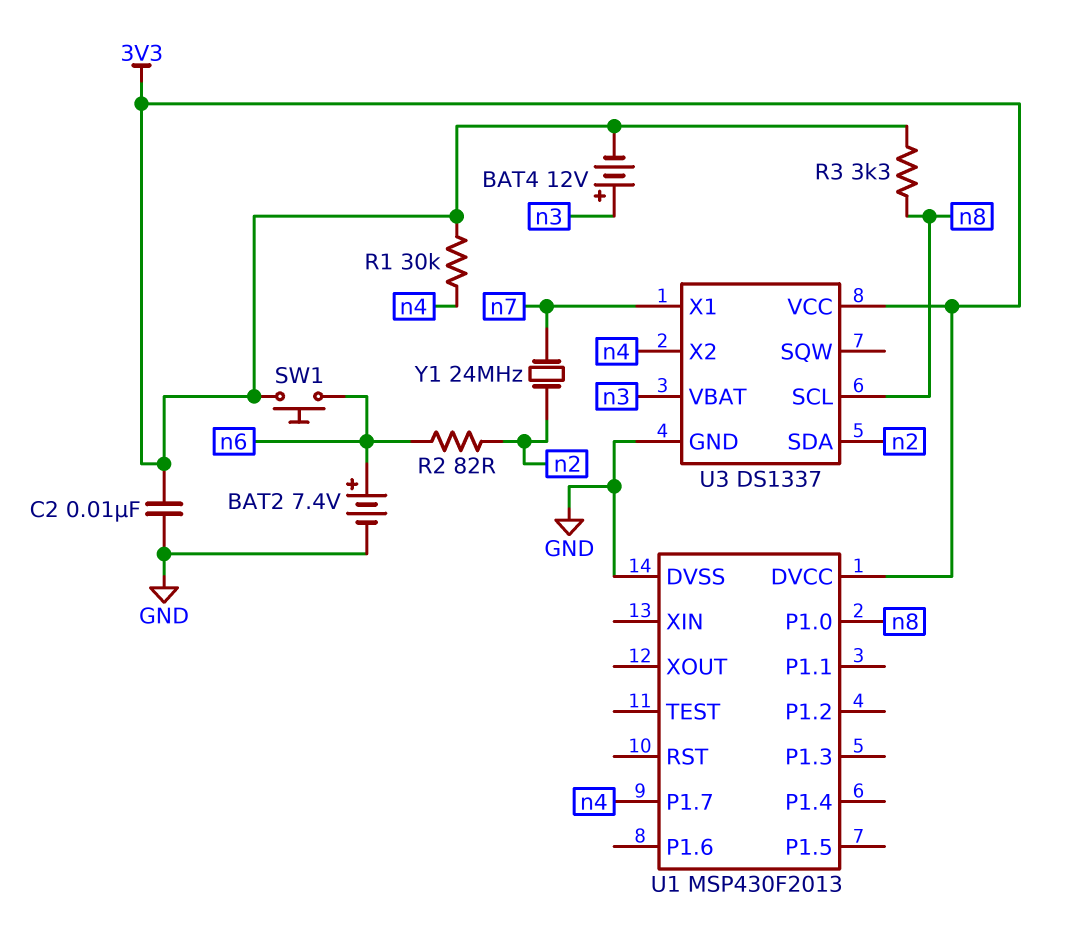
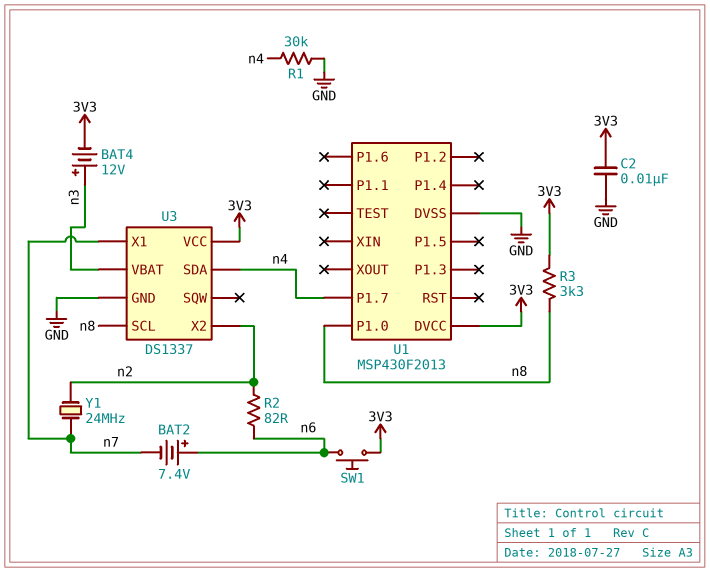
BAT2: 7.4V (plus n6, minus GND) -> 7.4V (plus n6, minus n7)
R1: 30k (3V3, n4) -> 30k (GND, n4)
U3 pin SDA: n2 -> n4
U3 pin X2: n4 -> n2

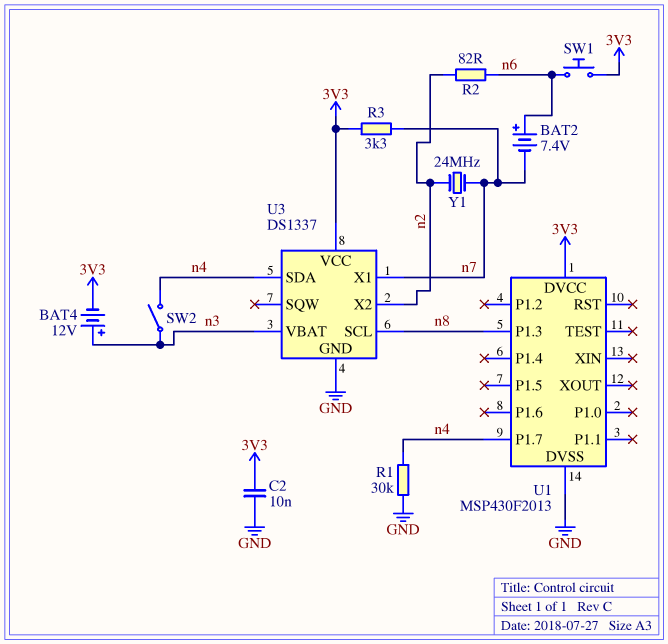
R3: 3.3k (3V3, n8) -> 3.3k (3V3, n7)
SW2: none -> switch (n3, n4)
U1 pin P1.0: n8 -> none
U1 pin P1.3: none -> n8

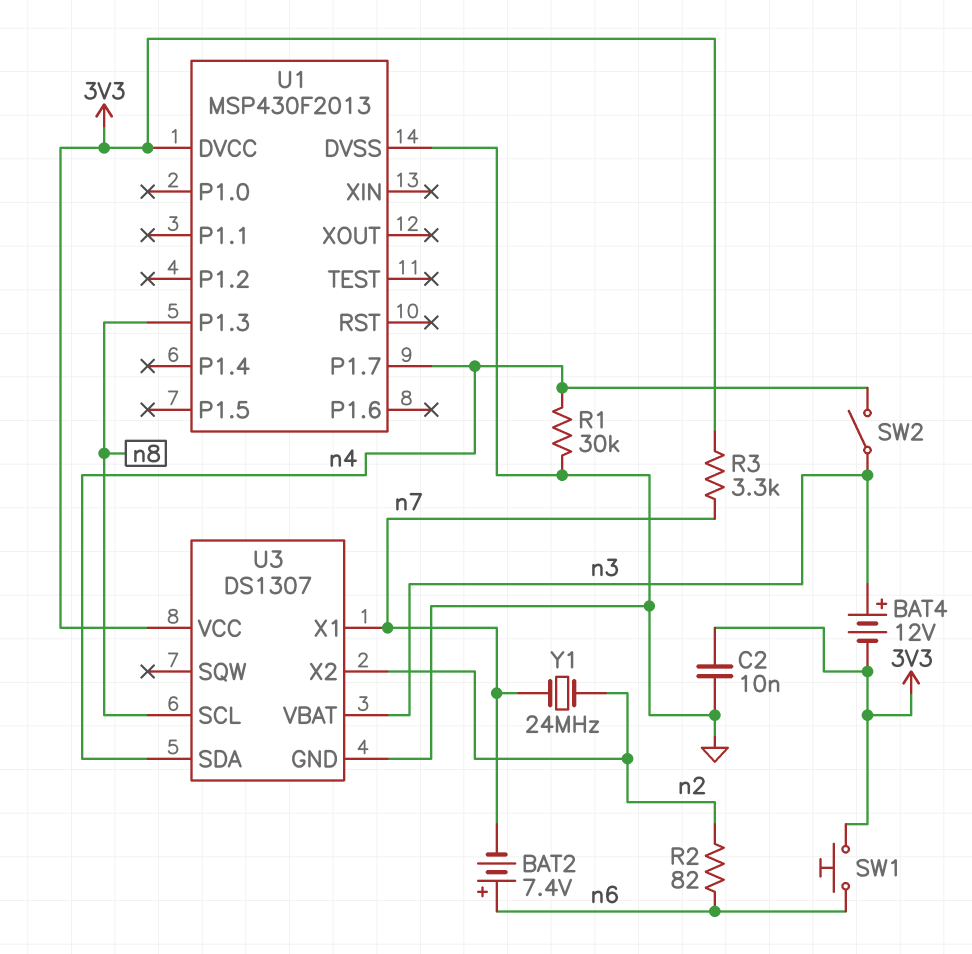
U3: DS1337 -> DS1307

